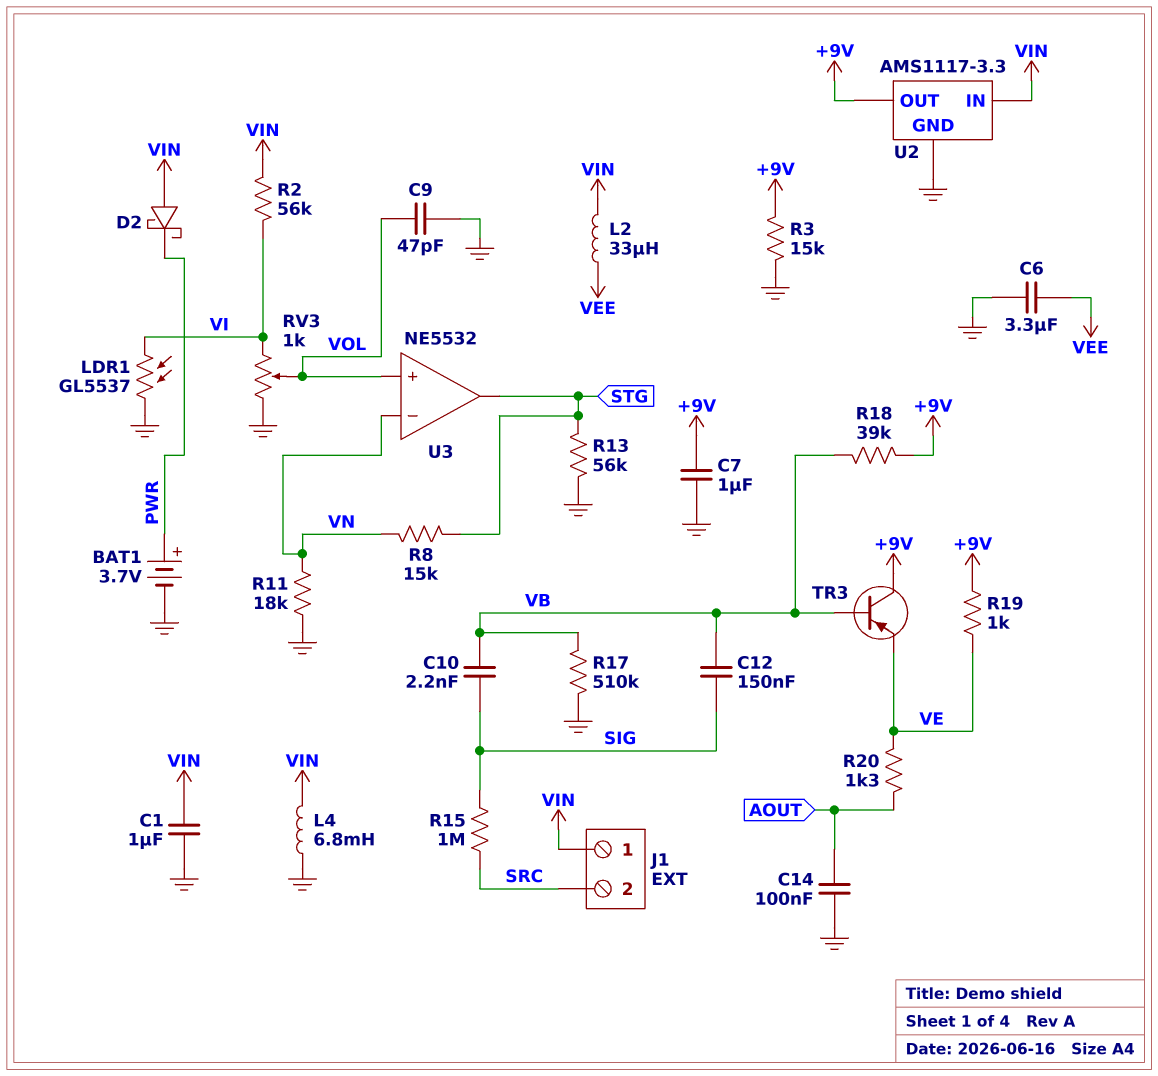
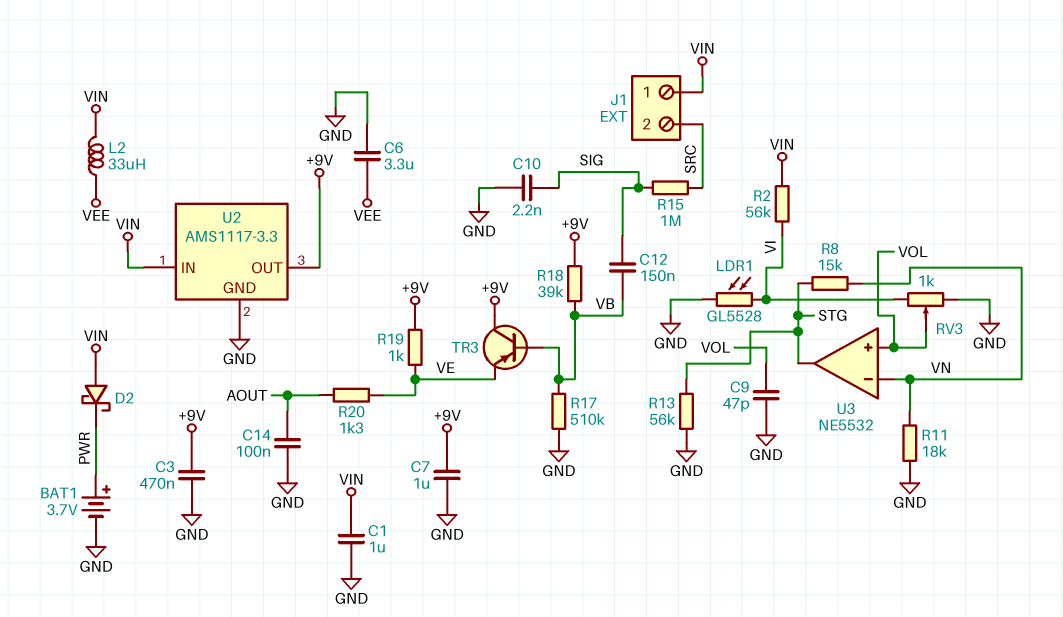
C3: none -> 470nF (+9V, GND)
C10: 2.2nF (SIG, VB) -> 2.2nF (GND, SIG)
L4: 6.8mH (GND, VIN) -> none
LDR1: GL5537 (GND, VI) -> GL5528 (GND, VI)
R3: 15k (+9V, GND) -> none

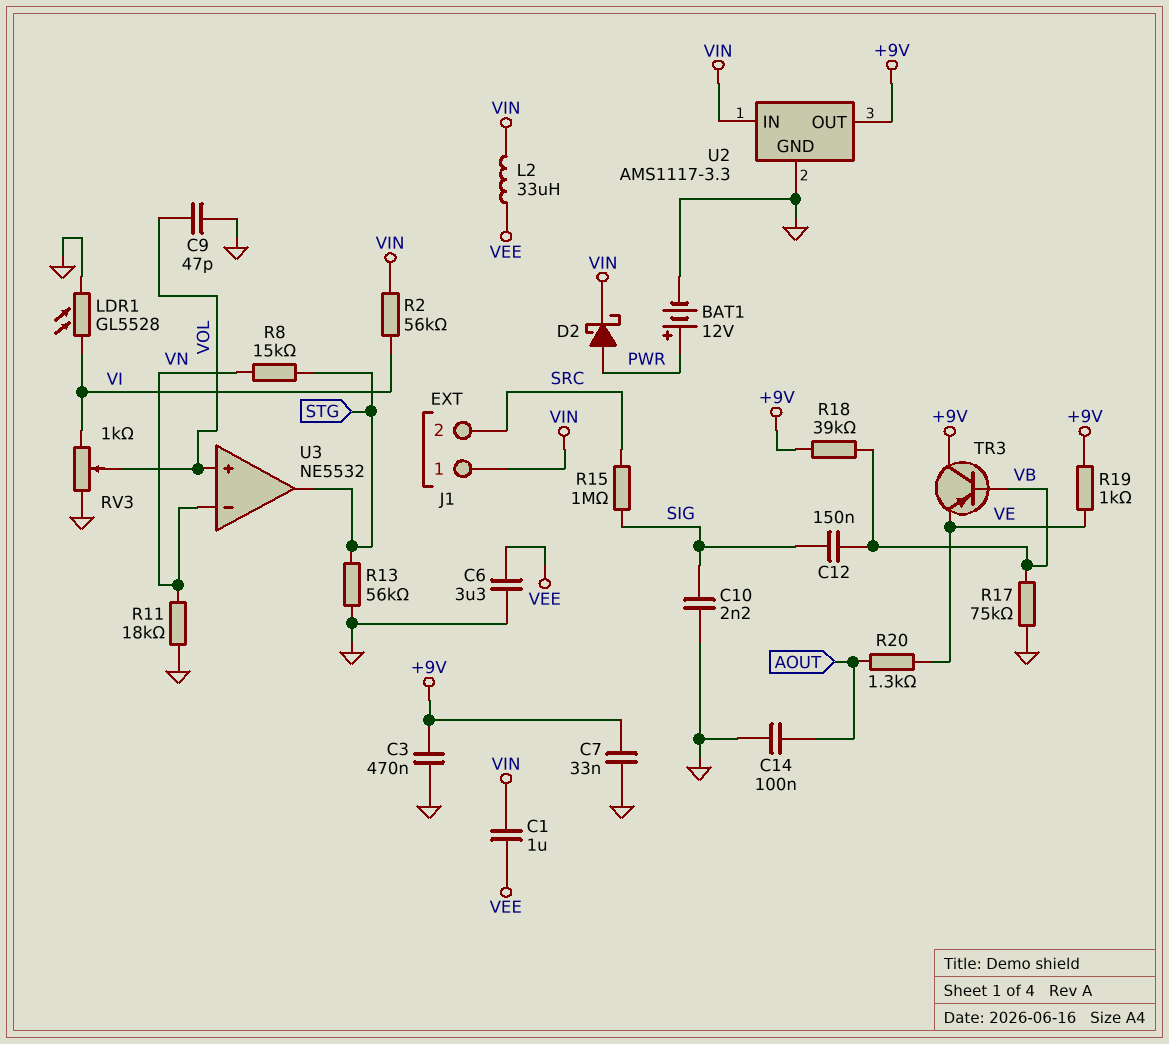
BAT1: 3.7V (plus PWR, minus GND) -> 12V (plus PWR, minus GND)
C1: 1uF (GND, VIN) -> 1uF (VEE, VIN)
C7: 1uF (+9V, GND) -> 33nF (+9V, GND)
D2: schottky (A VIN, K PWR) -> schottky (A PWR, K VIN)
R17: 510k (GND, VB) -> 75k (GND, VB)

